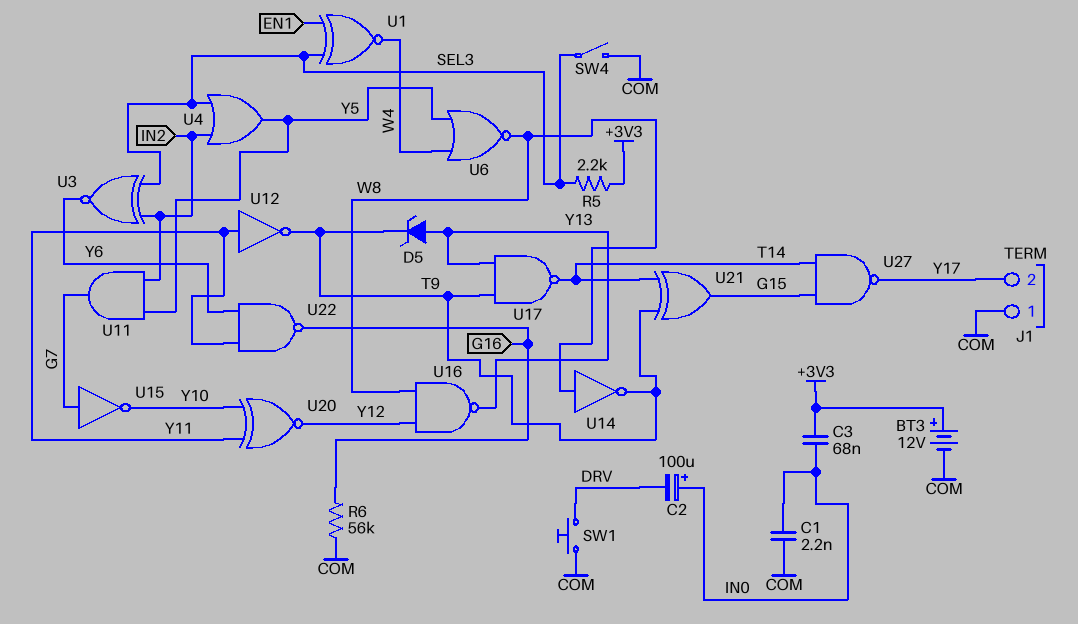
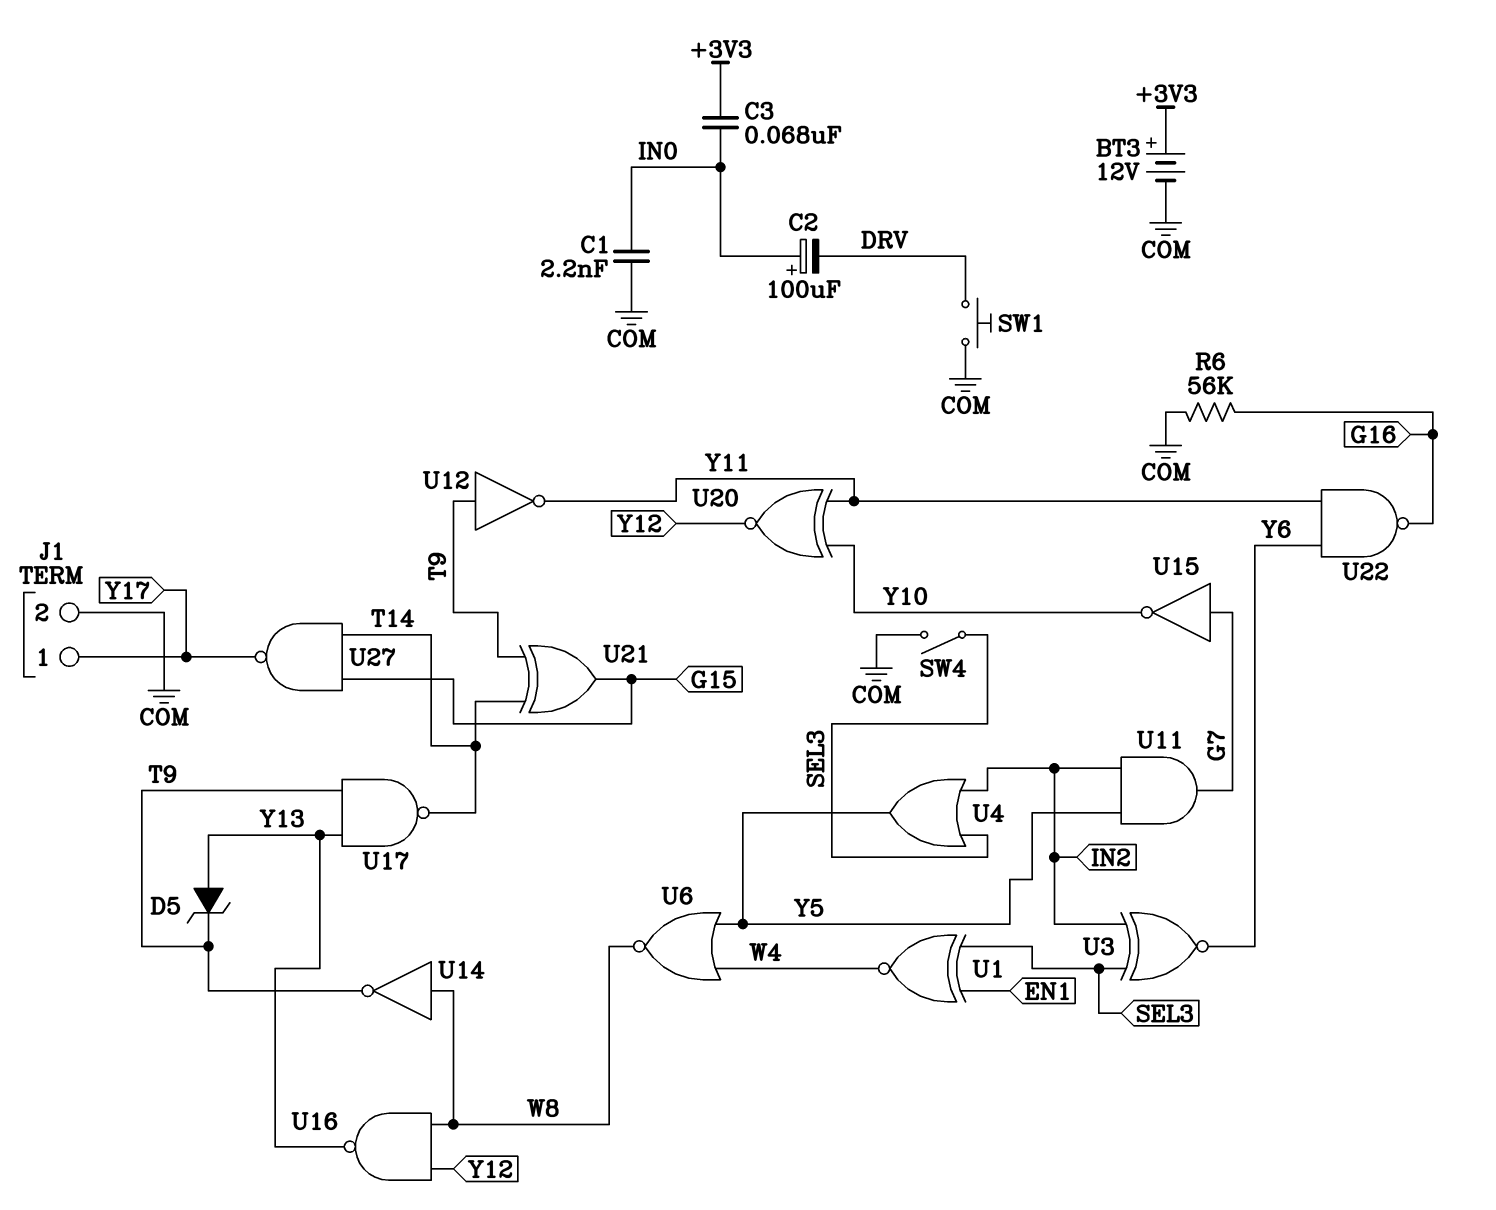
J1 pin 1: COM -> Y17
J1 pin 2: Y17 -> COM
R5: 2.2k (+3V3, SEL3) -> none
U12: NOT (in Y11, out T9) -> NOT (in T9, out Y11)

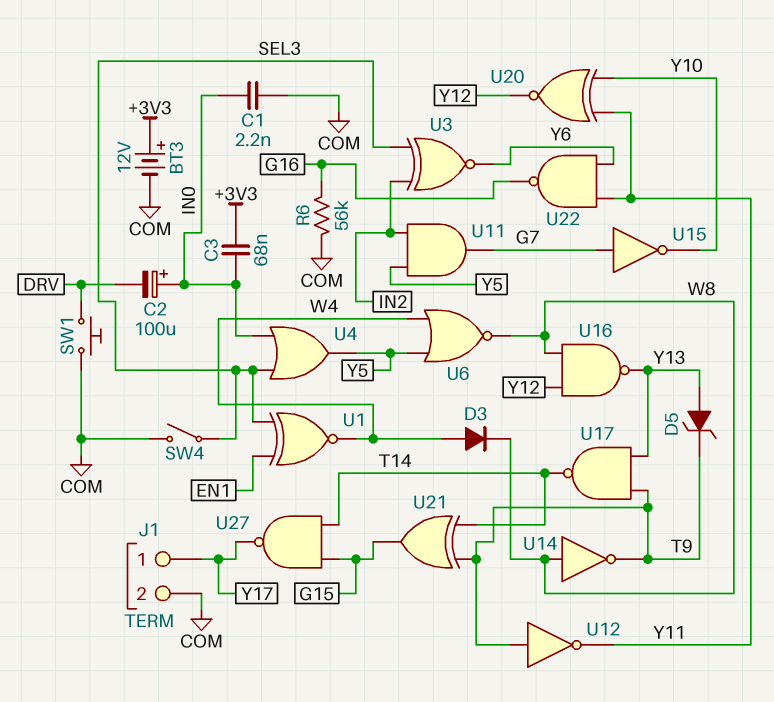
D3: none -> diode (A W4, K W8)
U4: OR (in IN2, in SEL3, out Y5) -> OR (in IN0, in SEL3, out Y5)

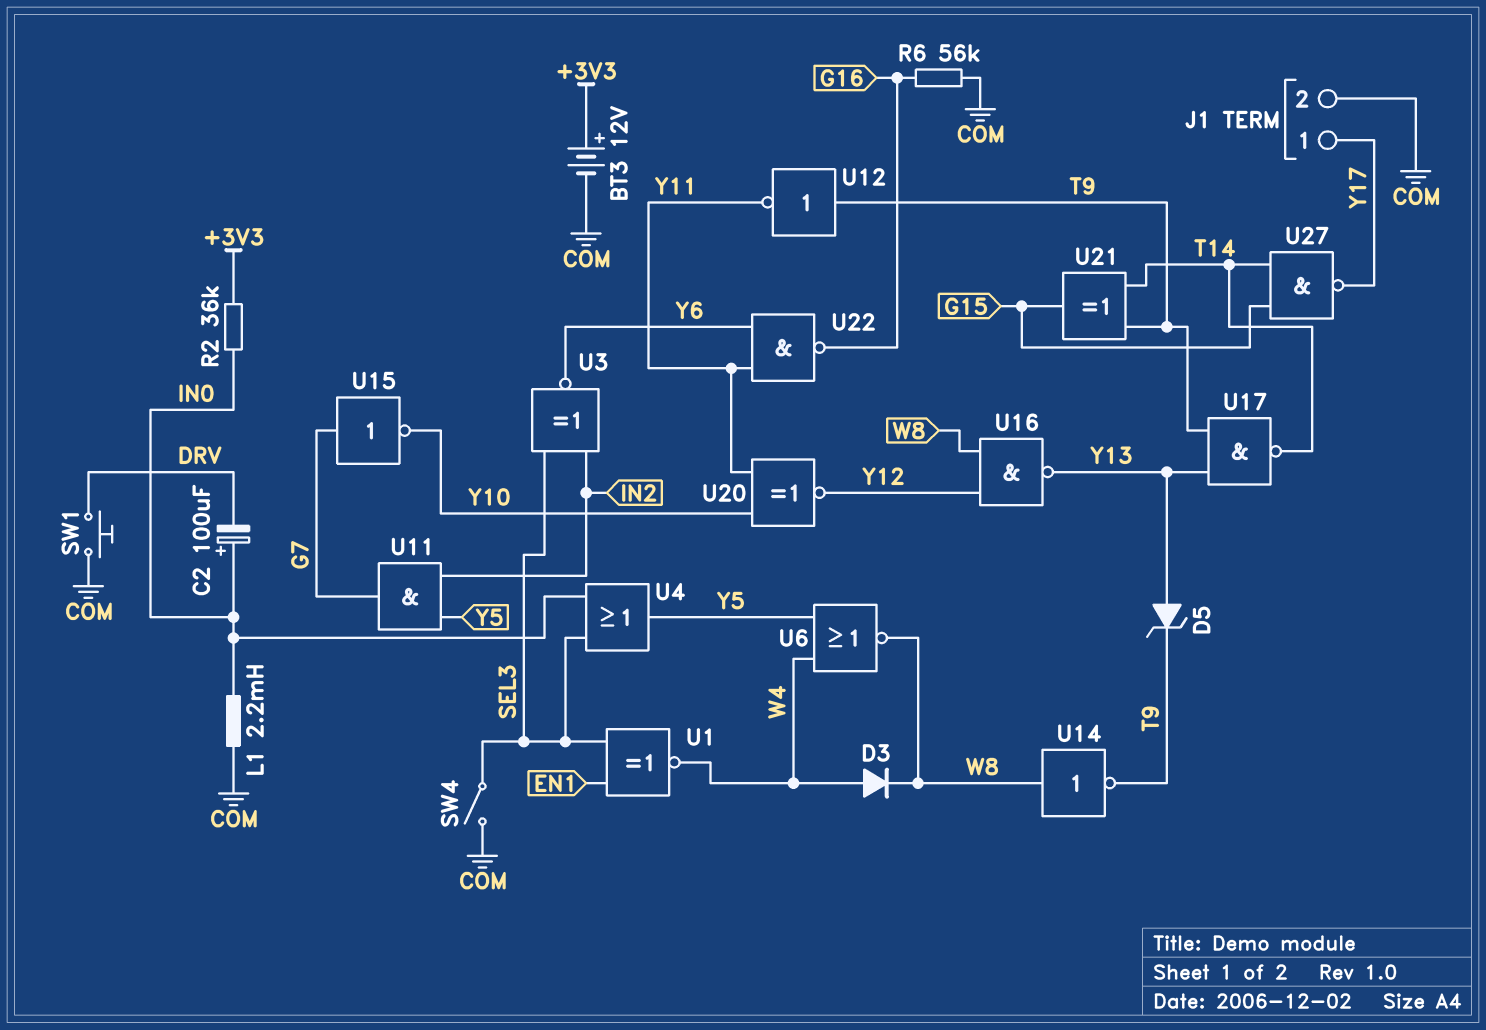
C1: 2.2nF (COM, IN0) -> none
C3: 68nF (+3V3, IN0) -> none
L1: none -> 2.2mH (COM, IN0)
R2: none -> 36k (+3V3, IN0)

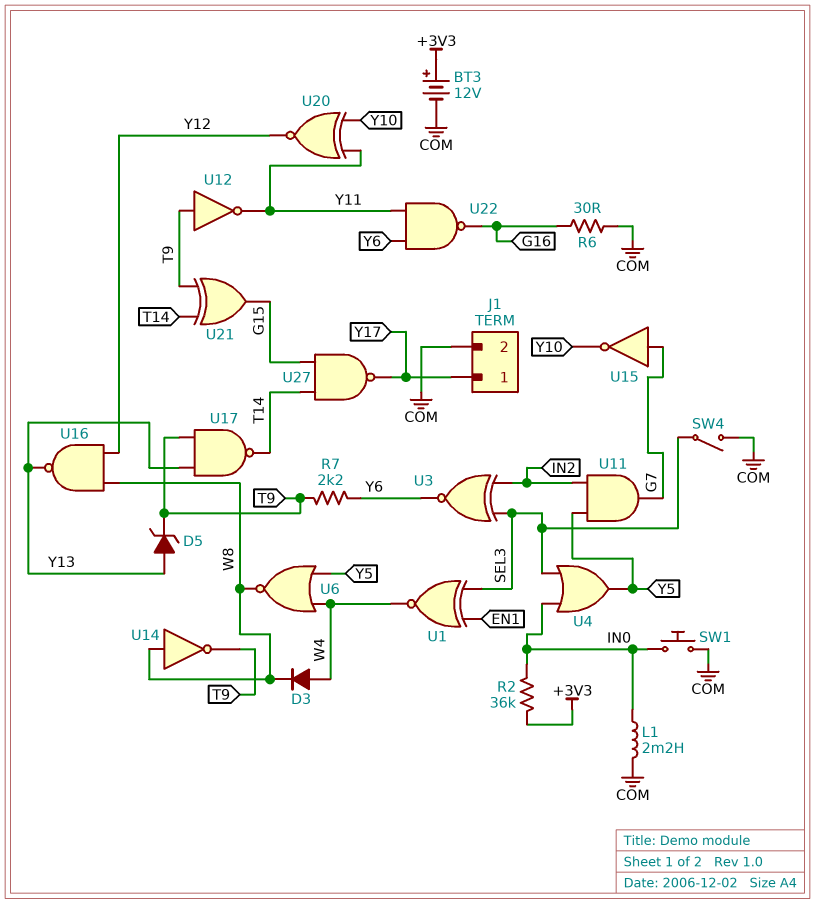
C2: 100uF (plus IN0, minus DRV) -> none
R6: 56k (COM, G16) -> 30 (COM, G16)
R7: none -> 2.2k (T9, Y6)
SW1: button (COM, DRV) -> button (COM, IN0)

